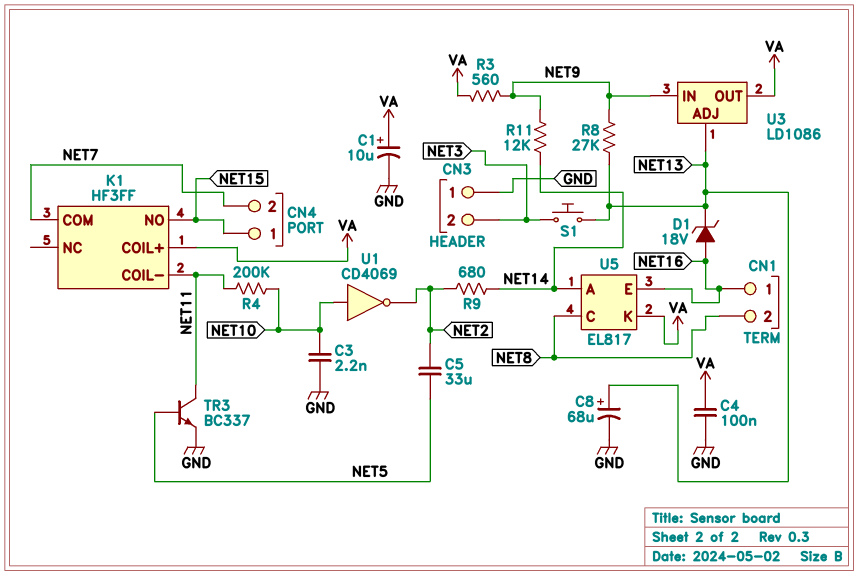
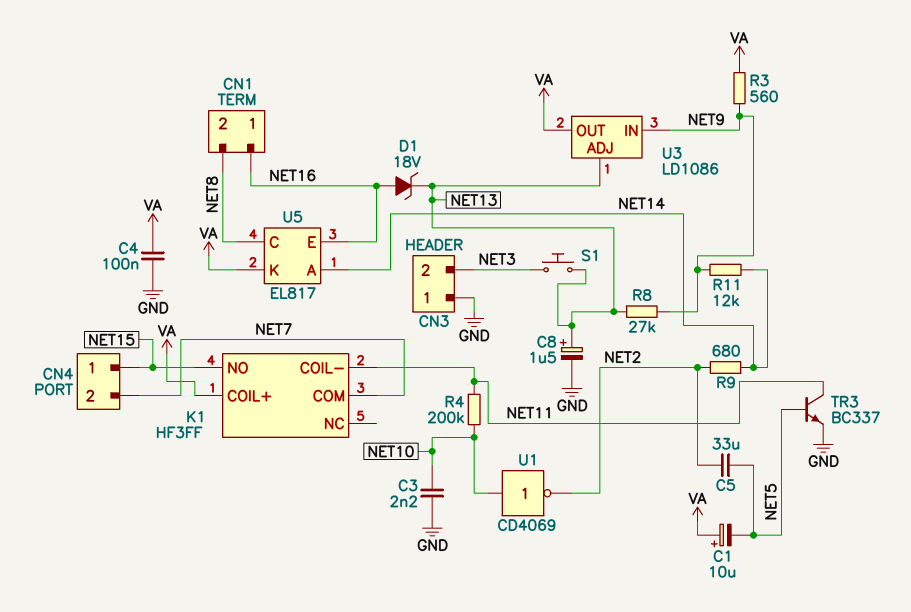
C1: 10uF (plus VA, minus GND) -> 10uF (plus VA, minus NET5)
C8: 68uF (plus NET13, minus GND) -> 1.5uF (plus NET13, minus GND)

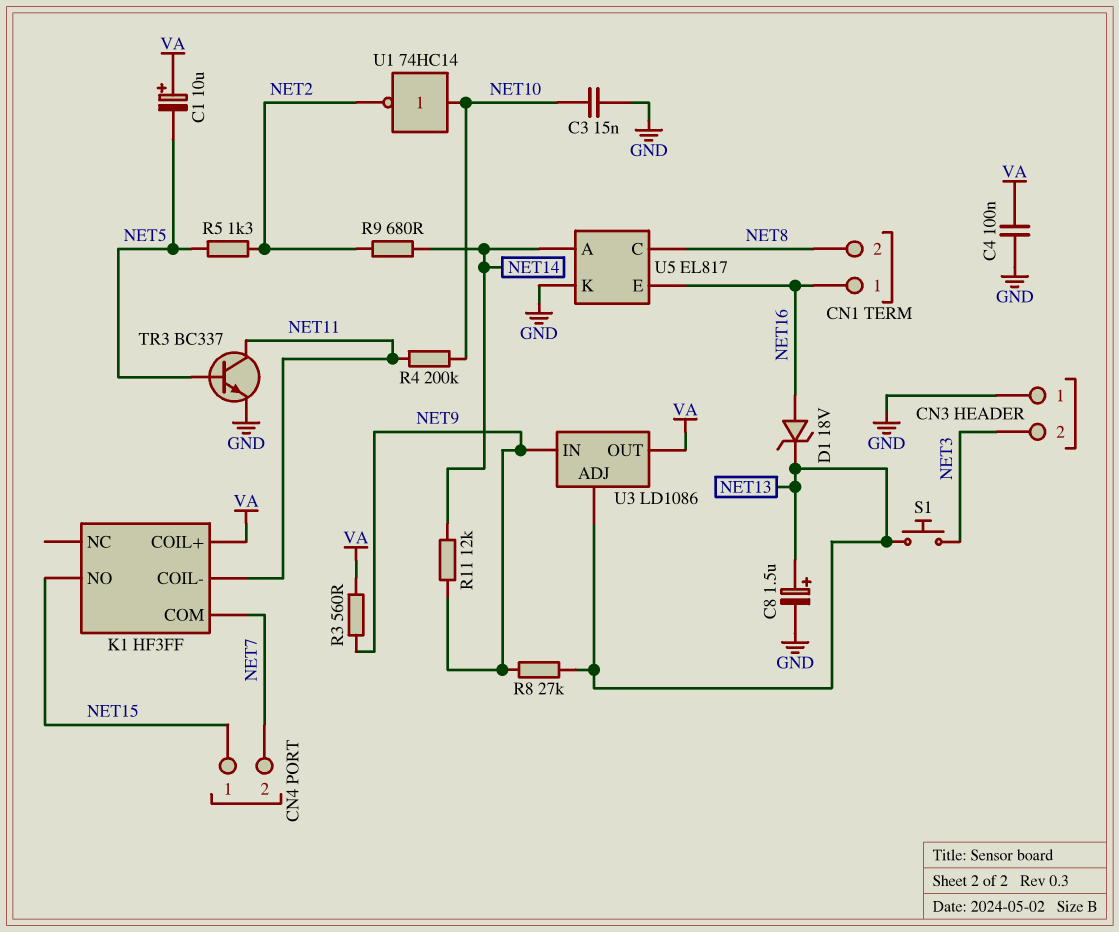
C3: 2.2nF (GND, NET10) -> 15nF (GND, NET10)
C5: 33uF (NET2, NET5) -> none
R5: none -> 1.3k (NET2, NET5)
U1: NOT CD4069 (in NET10, out NET2) -> NOT 74HC14 (in NET10, out NET2)
U5 pin K: VA -> GND

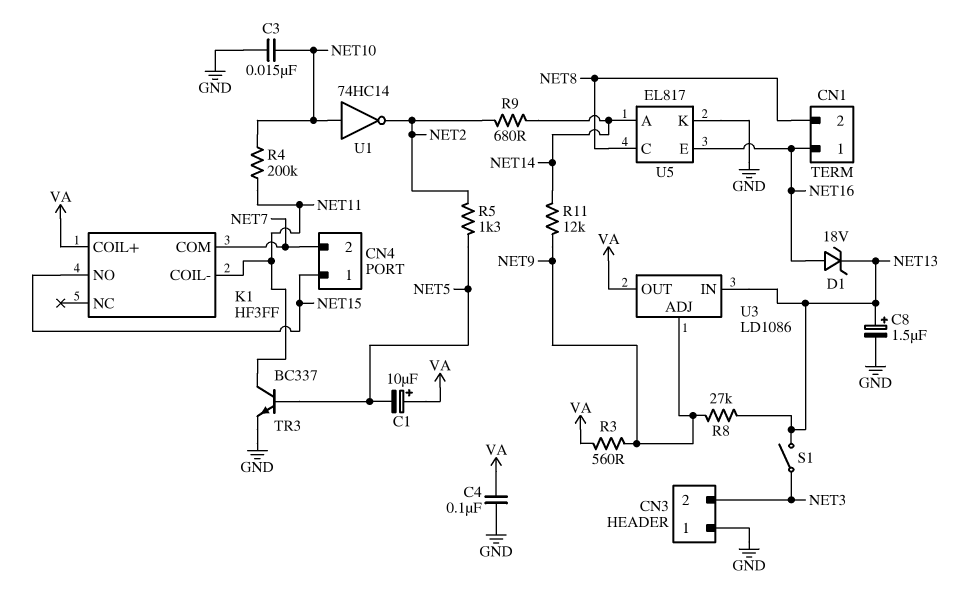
S1: button (NET3, NET13) -> switch (NET3, NET13)
U3 pin ADJ: NET13 -> NET9
U3 pin IN: NET9 -> NET13

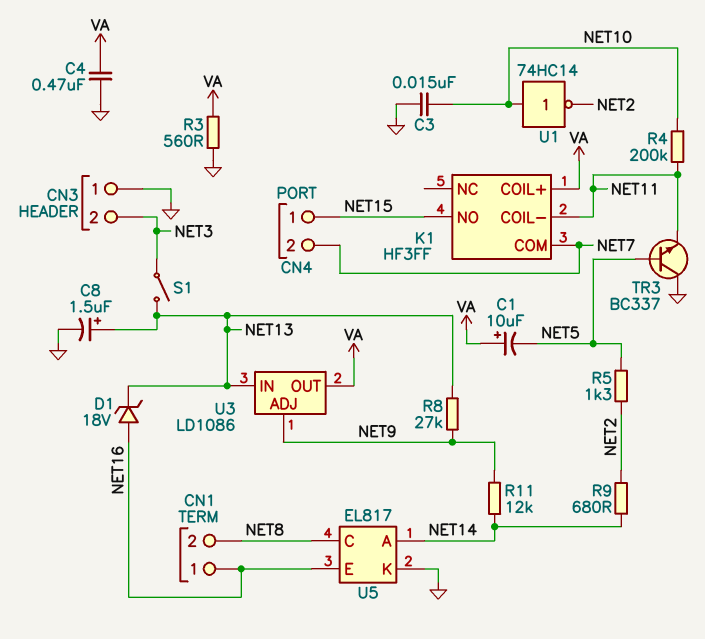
C4: 100nF (GND, VA) -> 470nF (GND, VA)
R3: 560 (NET9, VA) -> 560 (GND, VA)
TR3: NPN BC337 (B NET5, C NET11, E GND) -> NPN BC337 (B NET5, C GND, E NET11)

